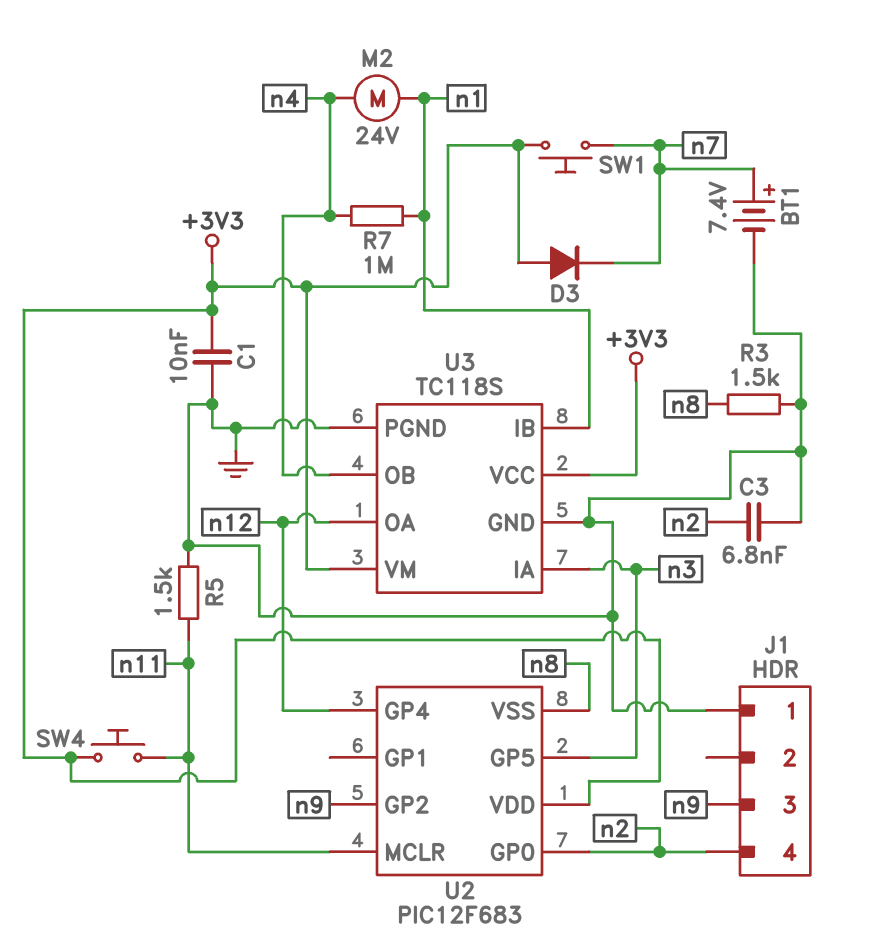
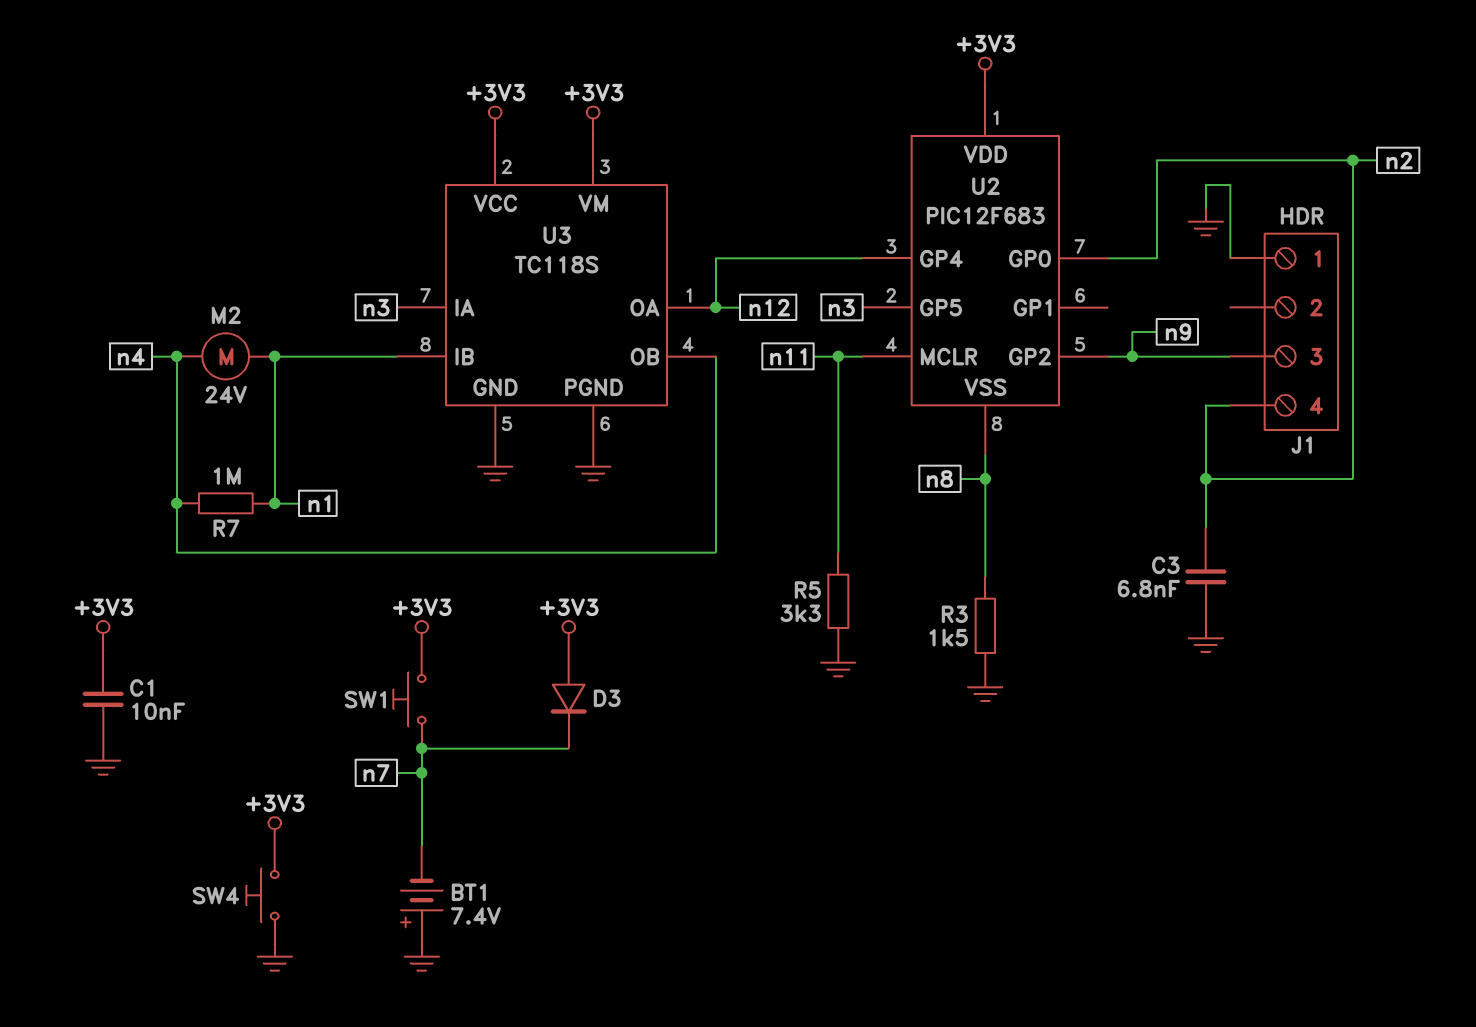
BT1: 7.4V (plus n7, minus GND) -> 7.4V (plus GND, minus n7)
R5: 1.5k (GND, n11) -> 3.3k (GND, n11)
SW4: button (+3V3, n11) -> button (+3V3, GND)

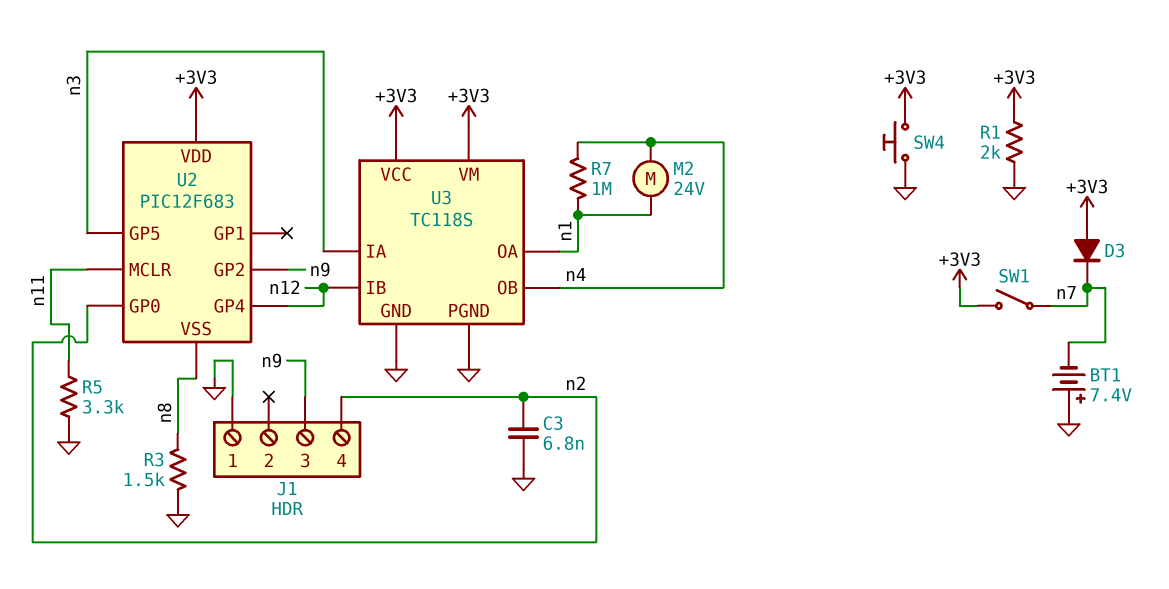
C1: 10nF (+3V3, GND) -> none
R1: none -> 2k (+3V3, GND)
SW1: button (+3V3, n7) -> switch (+3V3, n7)
U3 pin IB: n1 -> n12
U3 pin OA: n12 -> n1

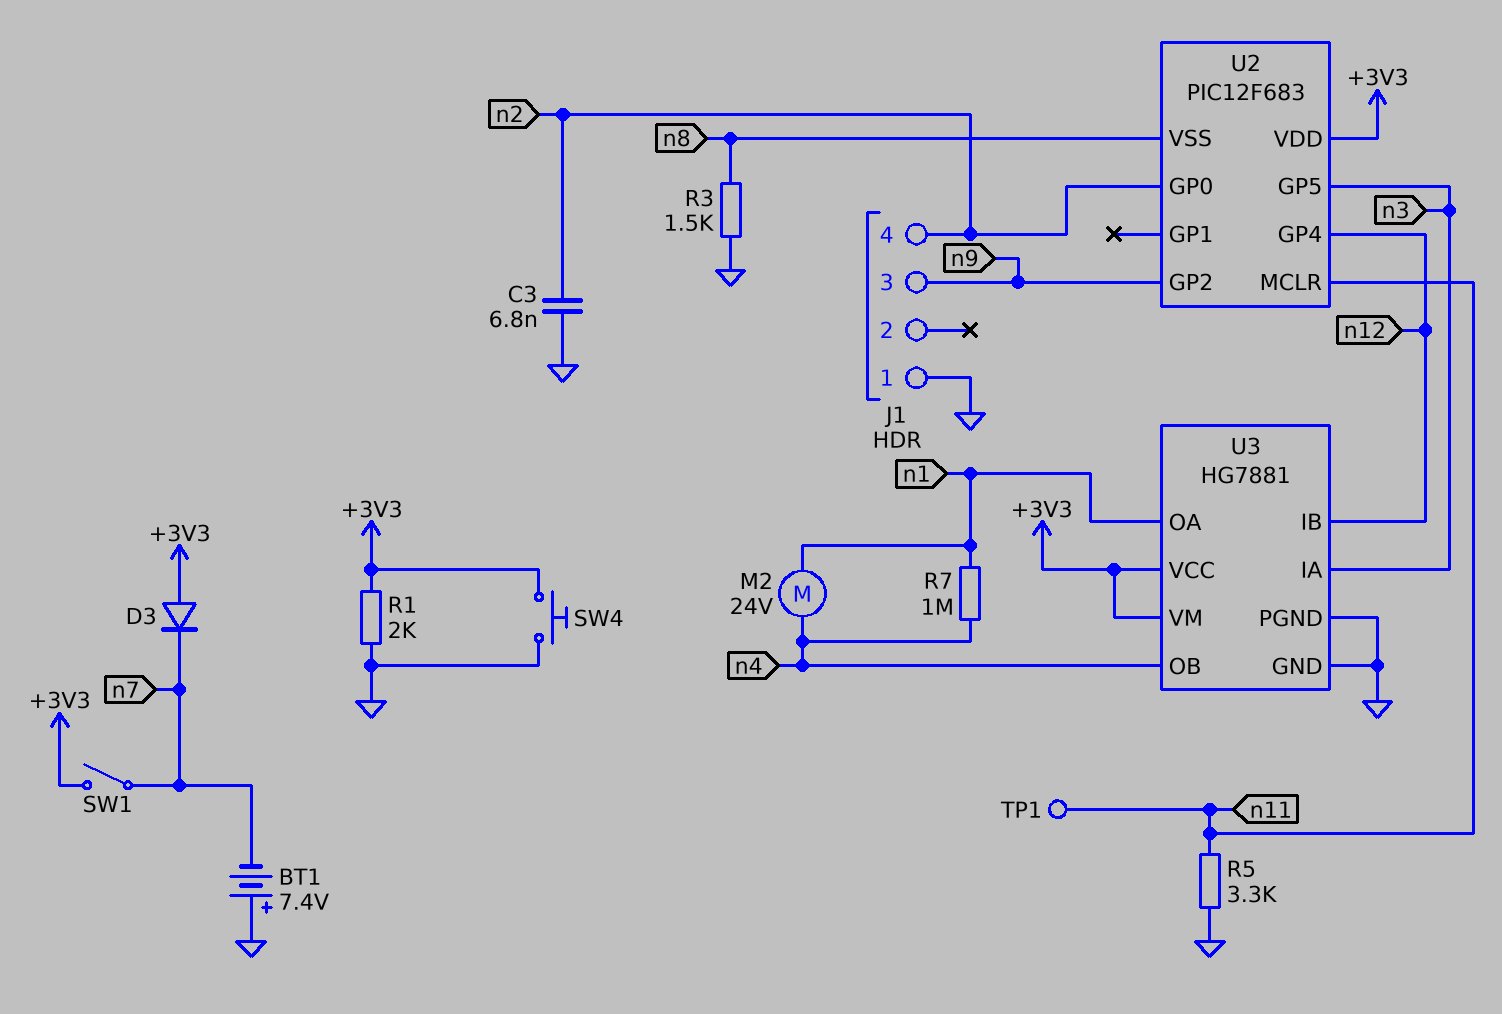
TP1: none -> test point (n11)
U3: TC118S -> HG7881

